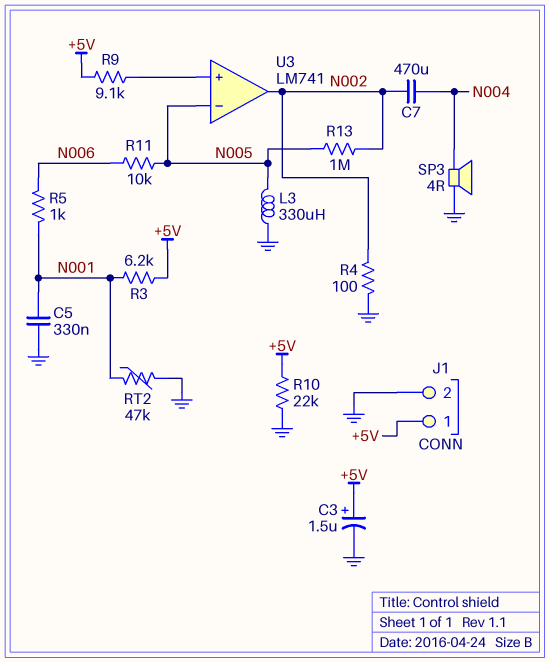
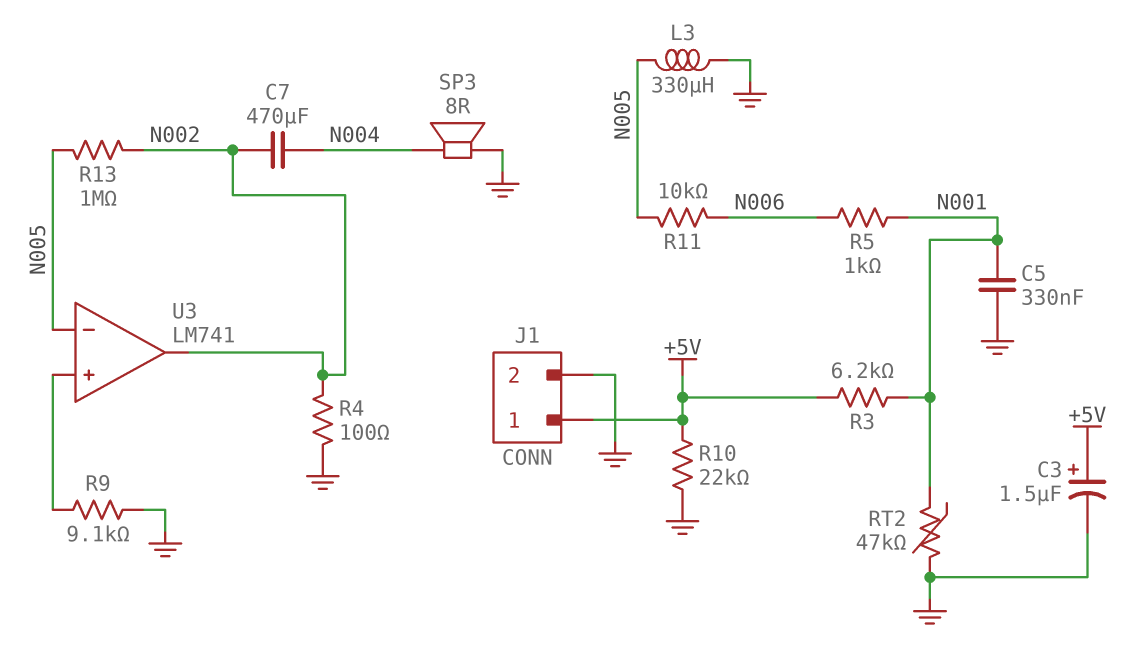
R9: 9.1k (+5V, U3/in+) -> 9.1k (GND, U3/in+)
SP3: speaker 4R (GND, N004) -> speaker 8R (GND, N004)

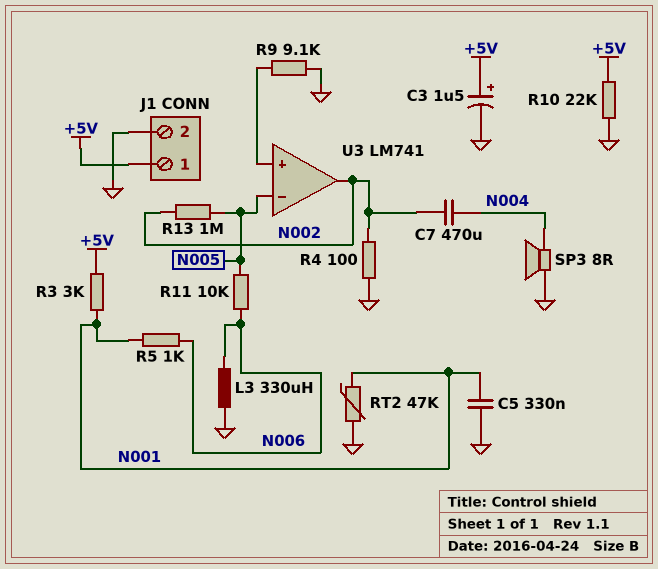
L3: 330uH (GND, N005) -> 330uH (GND, N006)
R3: 6.2k (+5V, N001) -> 3k (+5V, N001)

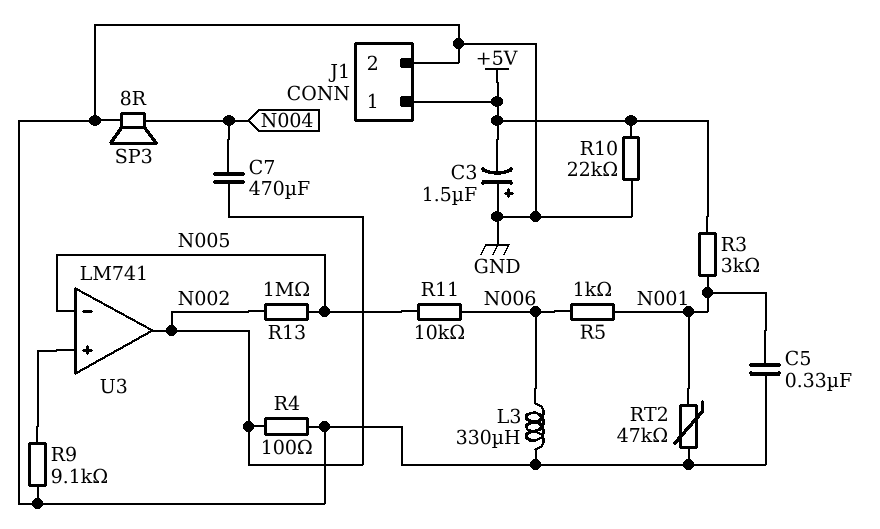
C3: 1.5uF (plus +5V, minus GND) -> 1.5uF (plus GND, minus +5V)

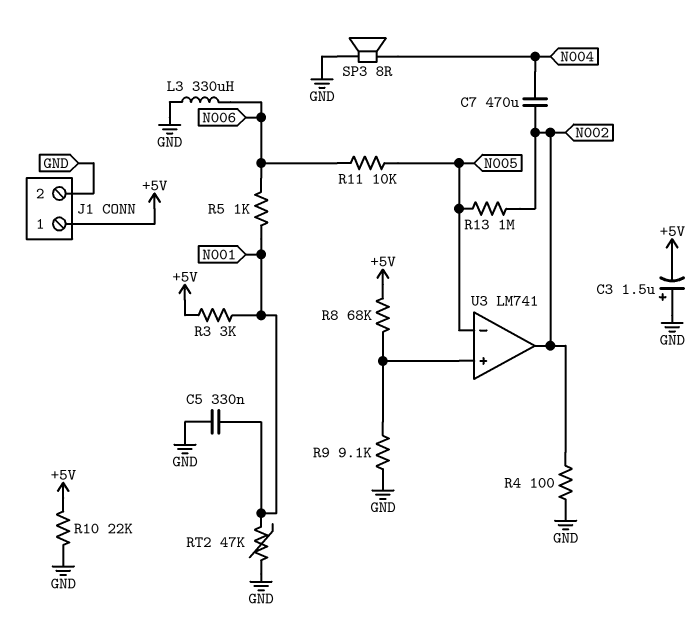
R8: none -> 68k (+5V, U3/in+)

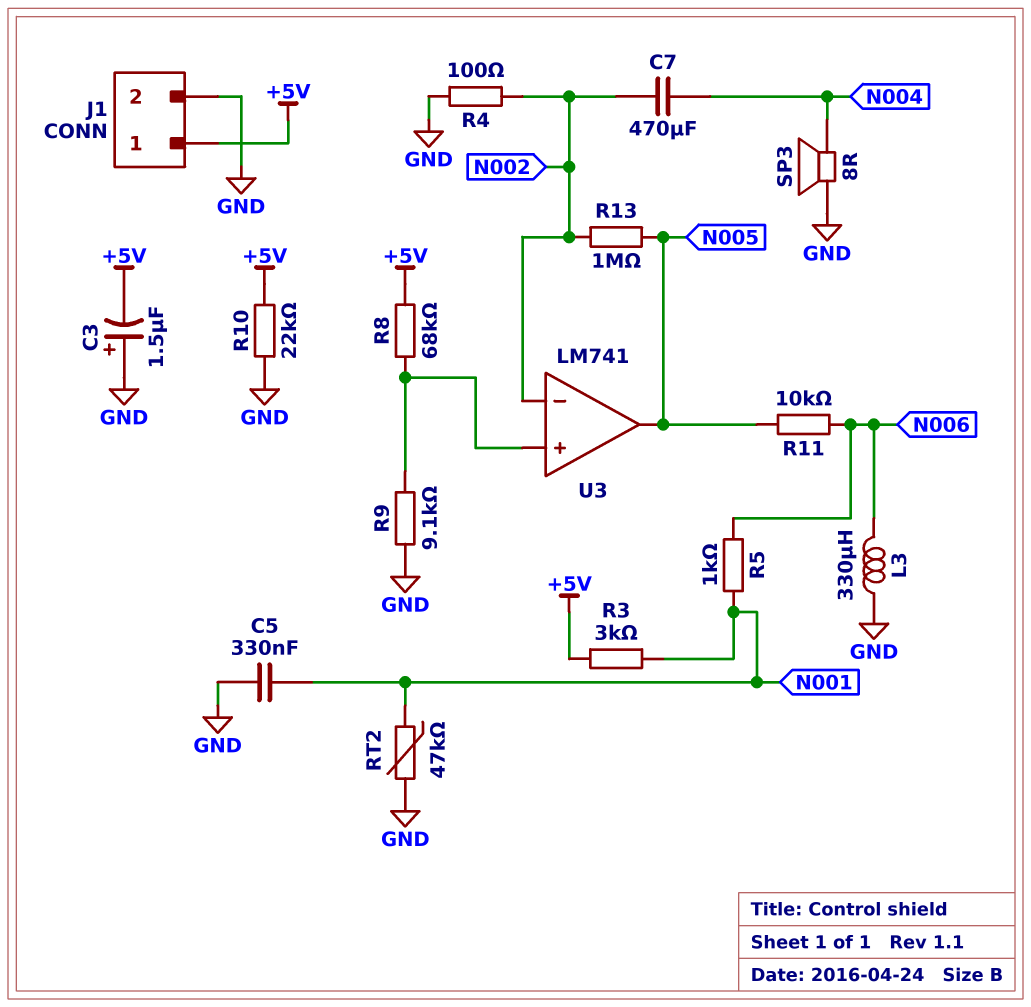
U3 pin in-: N005 -> N002
U3 pin out: N002 -> N005

